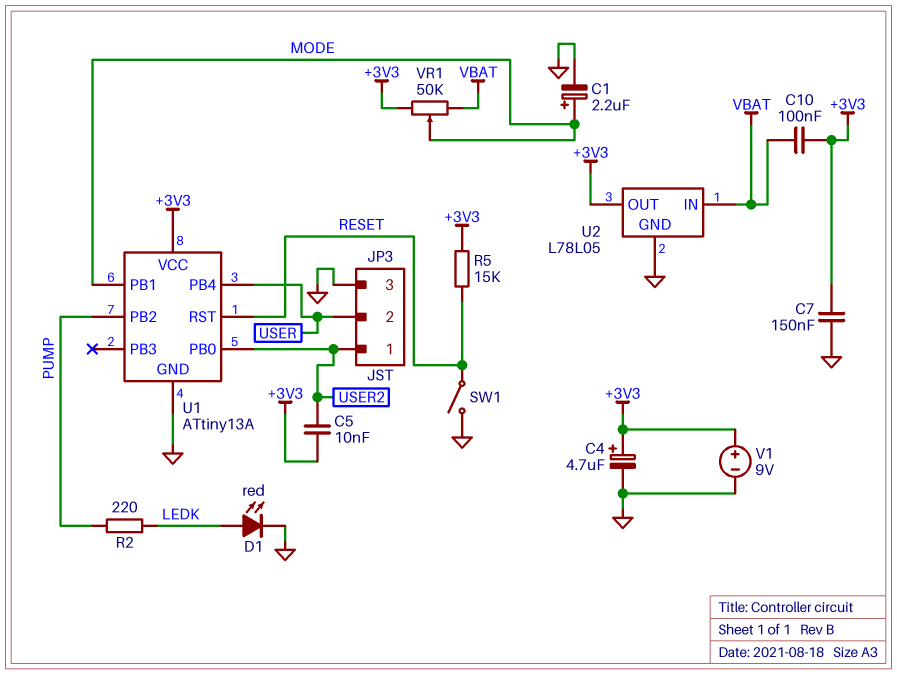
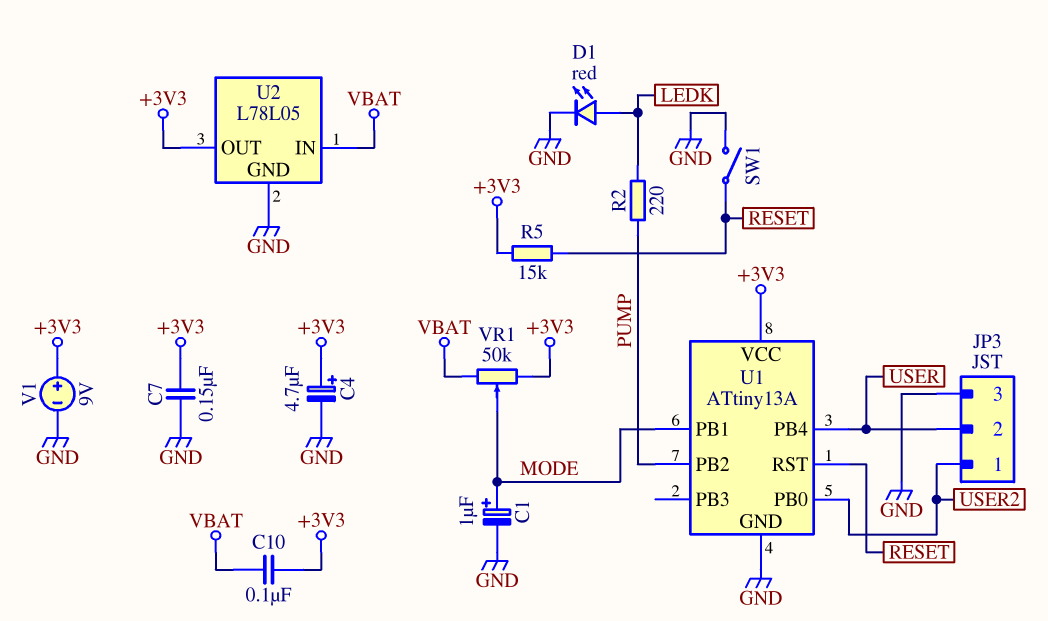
C1: 2.2uF (plus MODE, minus GND) -> 1uF (plus MODE, minus GND)
C5: 10nF (+3V3, USER2) -> none

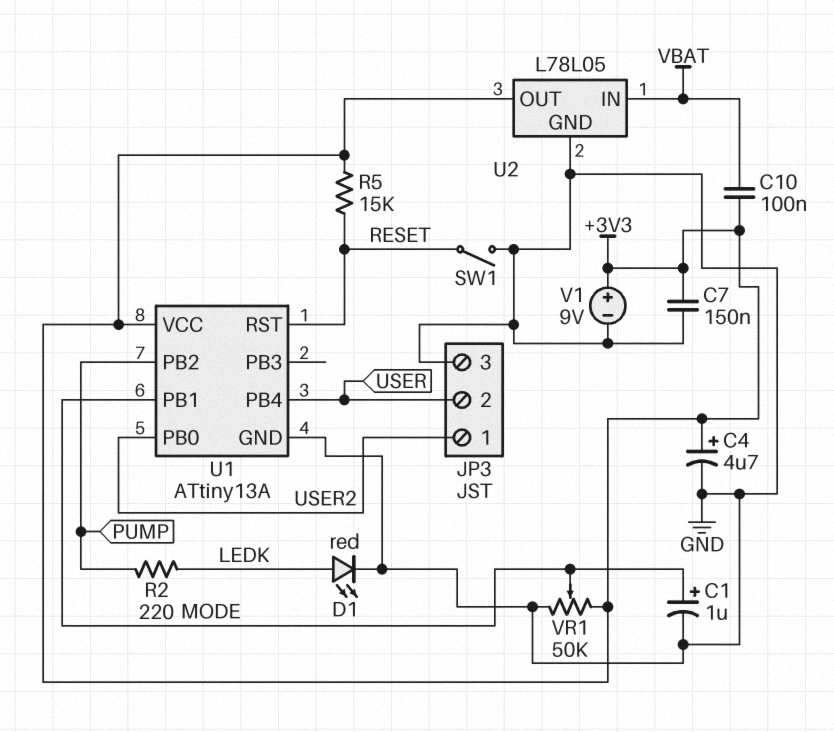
VR1: 50k (+3V3, VBAT, wiper MODE) -> 50k (+3V3, GND, wiper MODE)

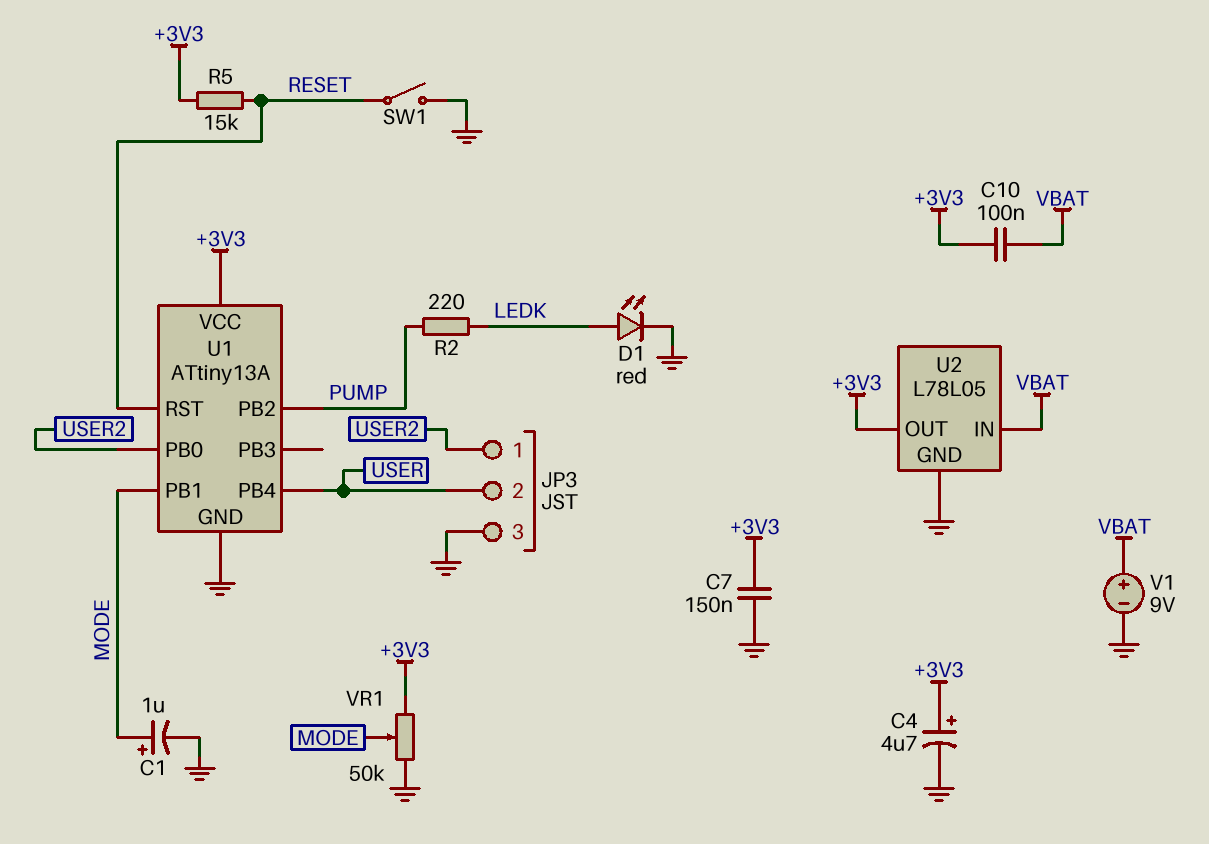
V1: 9V (plus +3V3, minus GND) -> 9V (plus VBAT, minus GND)

